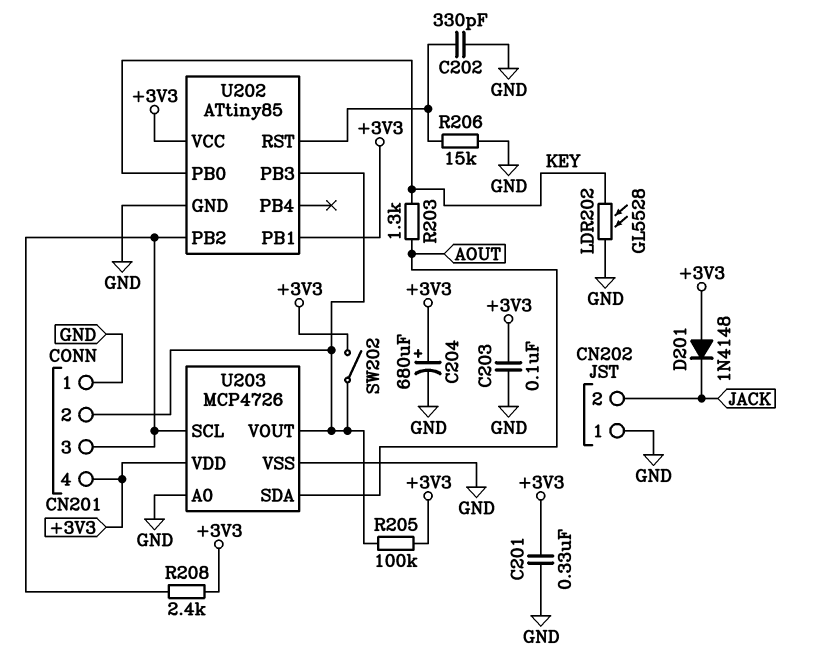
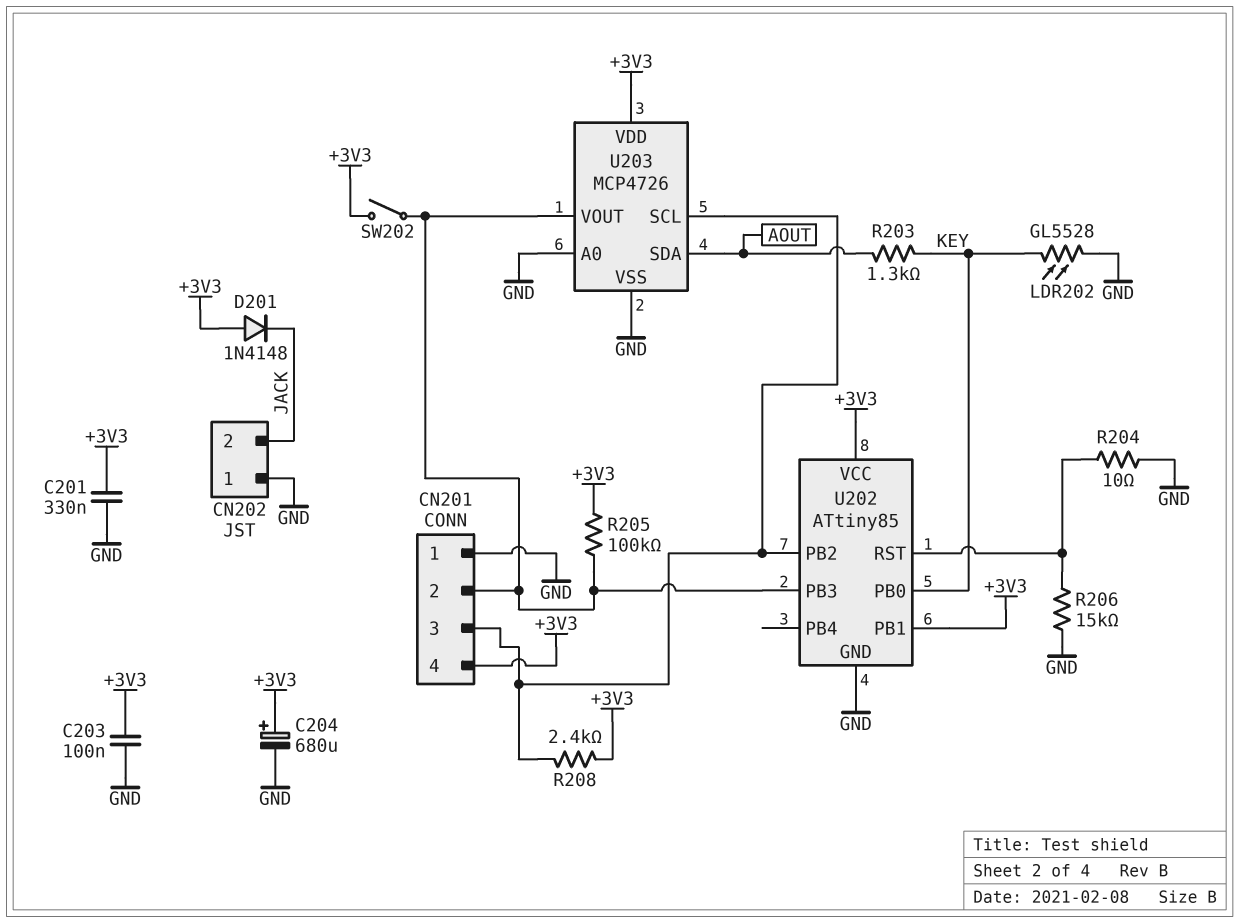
C202: 330pF (GND, U202/RST) -> none
R204: none -> 10 (GND, U202/RST)

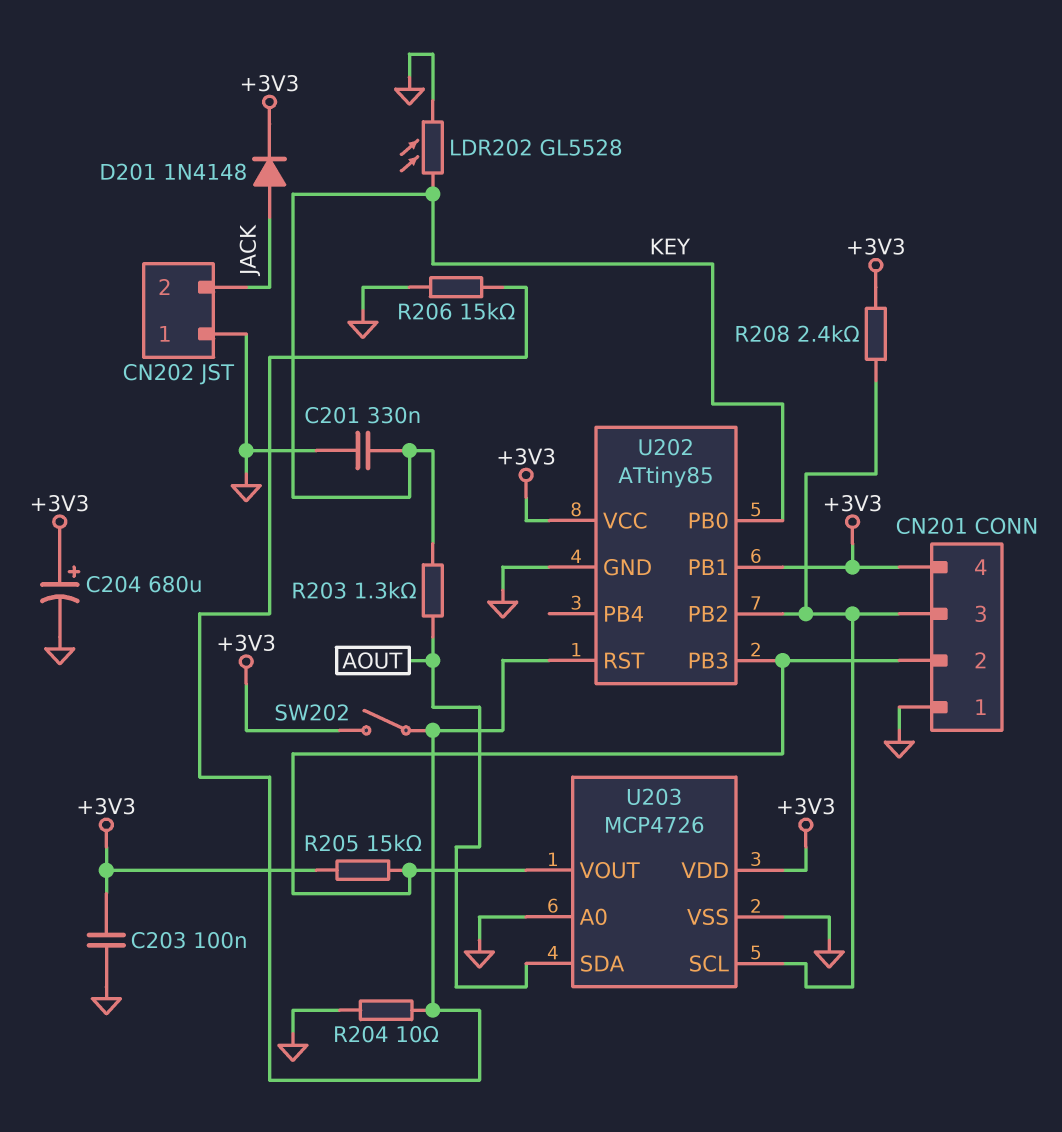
C201: 330nF (+3V3, GND) -> 330nF (GND, KEY)
D201: diode 1N4148 (A +3V3, K JACK) -> diode 1N4148 (A JACK, K +3V3)
R205: 100k (+3V3, CN201/2) -> 15k (+3V3, CN201/2)
SW202: switch (+3V3, CN201/2) -> switch (+3V3, U202/RST)

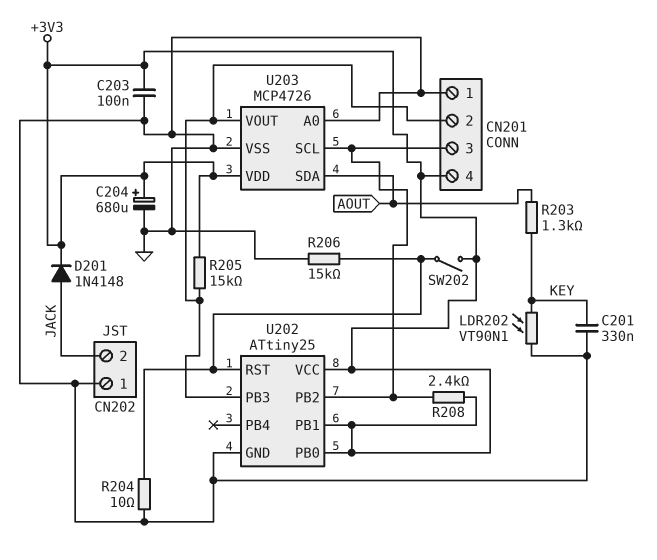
LDR202: GL5528 (GND, KEY) -> VT90N1 (GND, KEY)
U202: ATtiny85 -> ATtiny25
U202 pin PB0: KEY -> +3V3

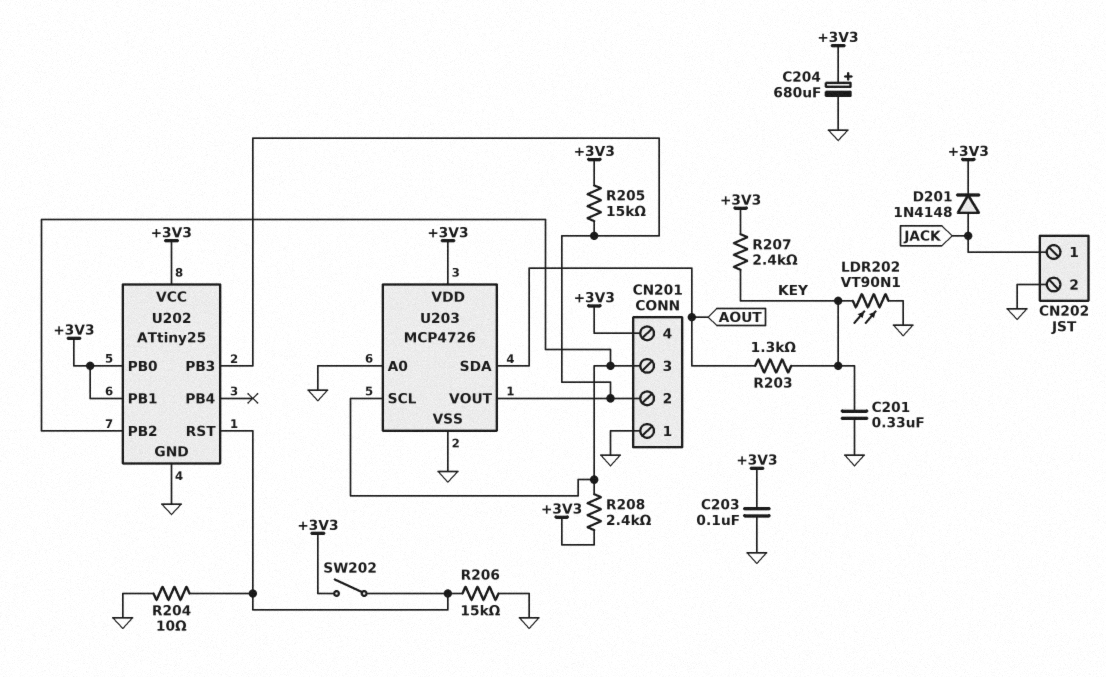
CN202 pin 1: GND -> JACK
CN202 pin 2: JACK -> GND
R207: none -> 2.4k (+3V3, KEY)

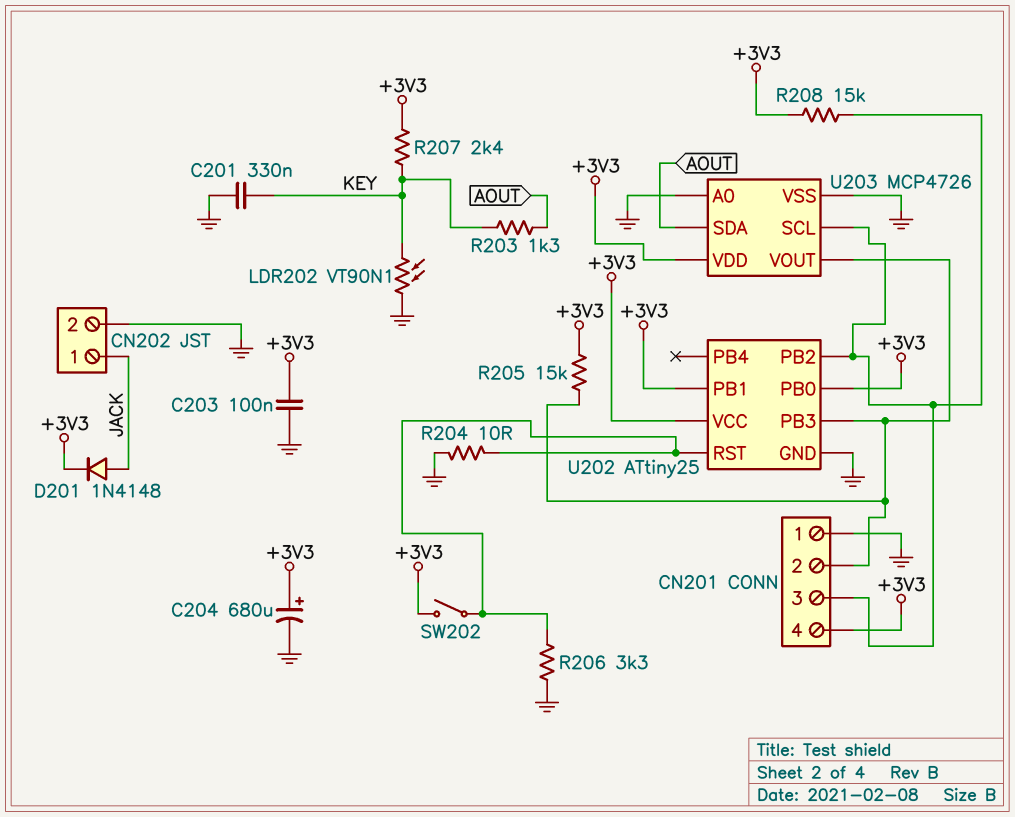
R206: 15k (GND, U202/RST) -> 3.3k (GND, U202/RST)
R208: 2.4k (+3V3, CN201/3) -> 15k (+3V3, CN201/3)

